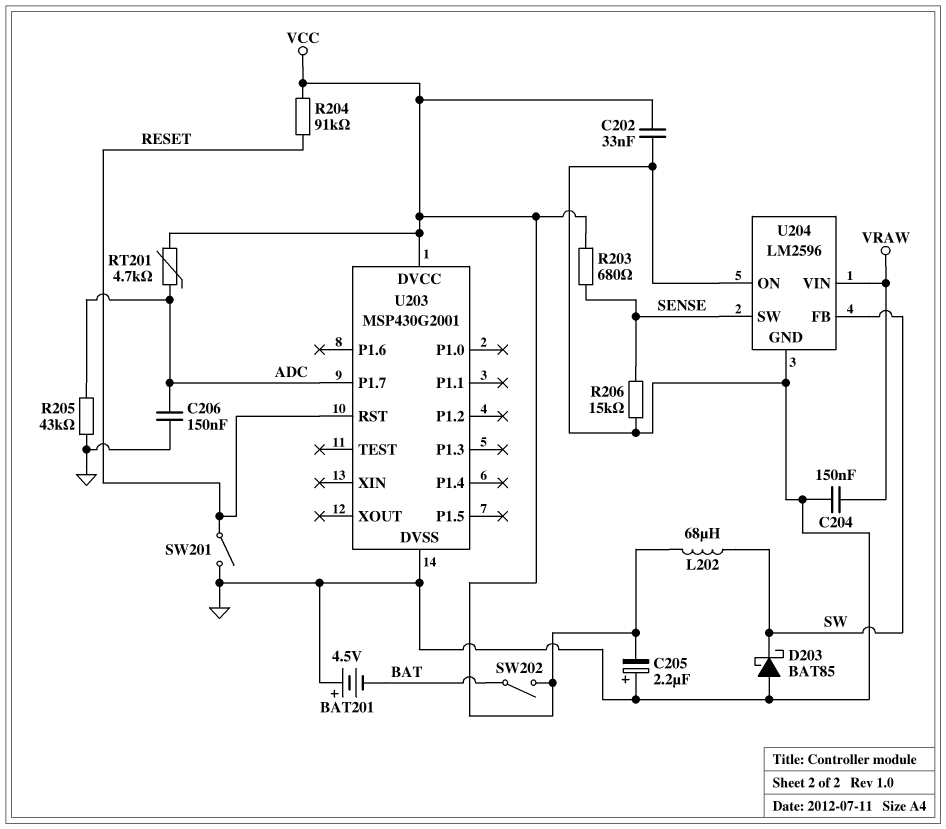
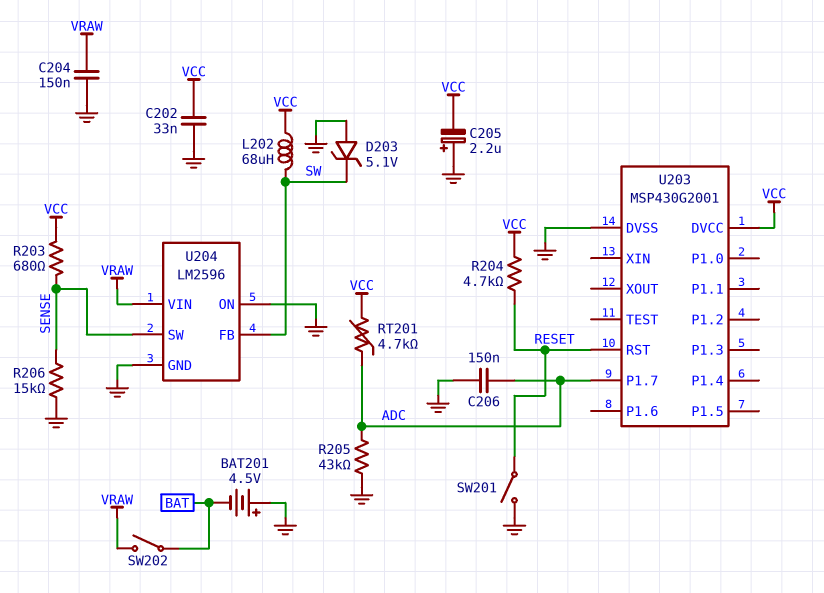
D203: schottky BAT85 (A GND, K SW) -> zener 5.1V (A GND, K SW)
R204: 91k (RESET, VCC) -> 4.7k (RESET, VCC)
SW202: switch (BAT, VCC) -> switch (BAT, VRAW)

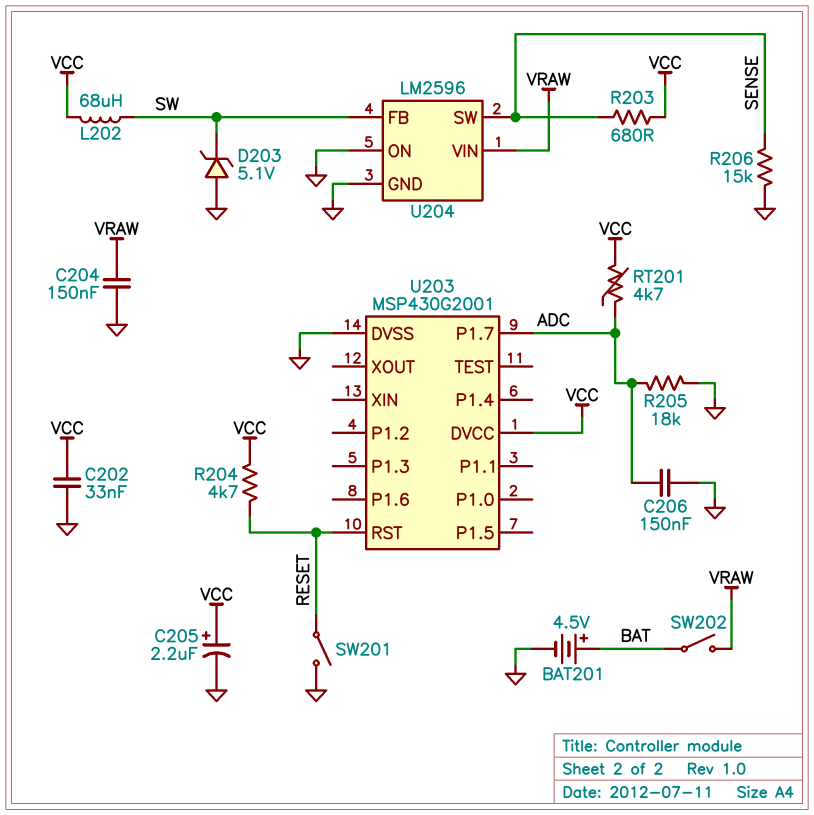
BAT201: 4.5V (plus GND, minus BAT) -> 4.5V (plus BAT, minus GND)
C205: 2.2uF (plus GND, minus VCC) -> 2.2uF (plus VCC, minus GND)
R205: 43k (ADC, GND) -> 18k (ADC, GND)

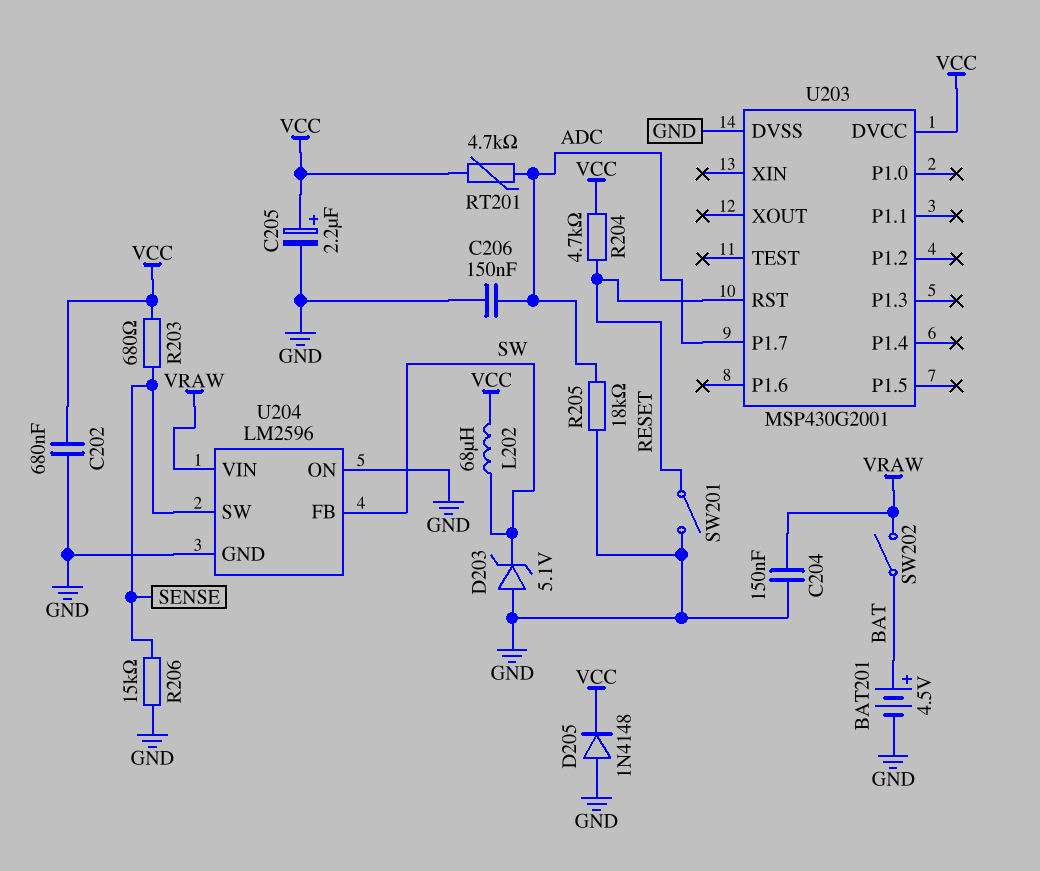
C202: 33nF (GND, VCC) -> 680nF (GND, VCC)
D205: none -> diode 1N4148 (A GND, K VCC)

